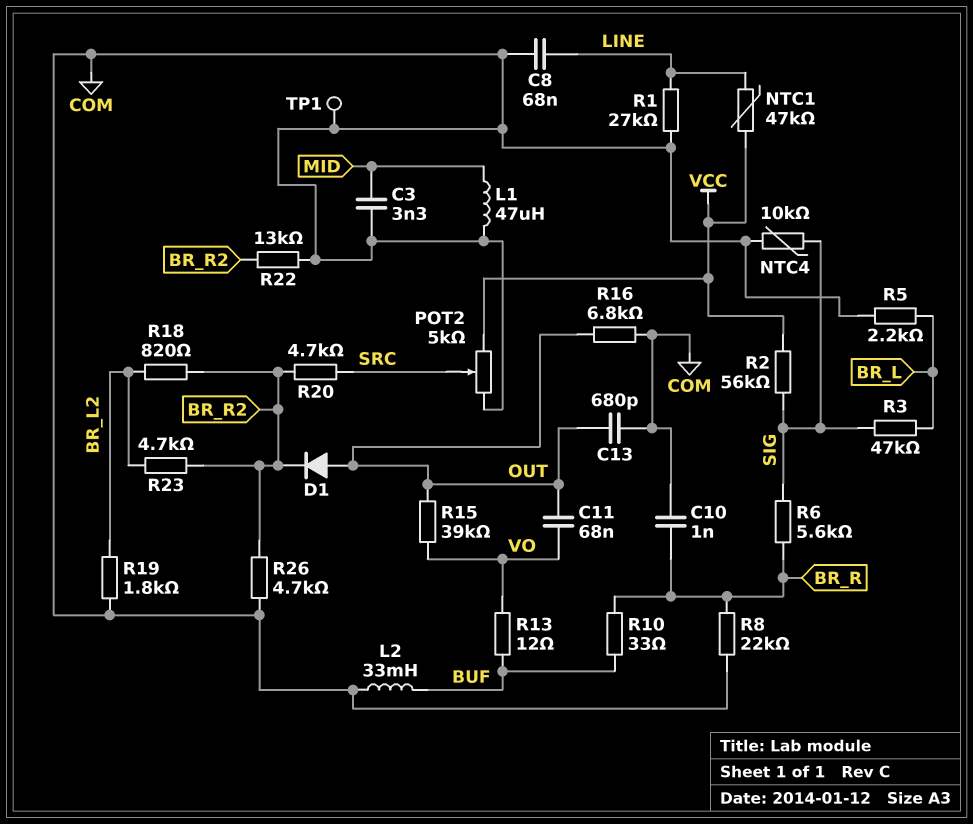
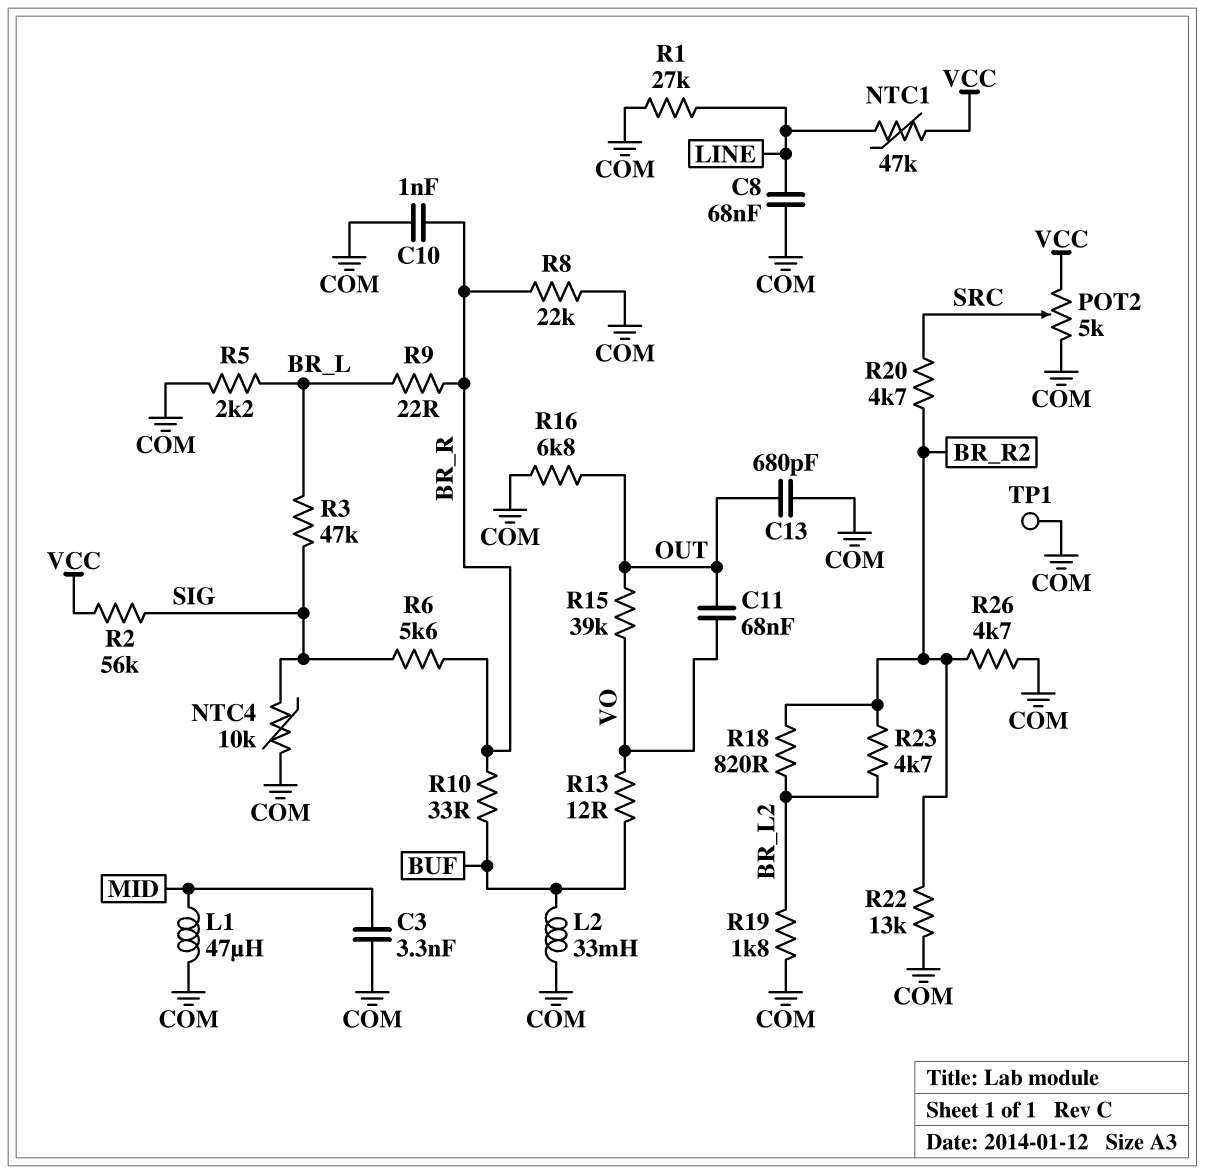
D1: diode (A OUT, K BR_R2) -> none
R9: none -> 22 (BR_L, BR_R)

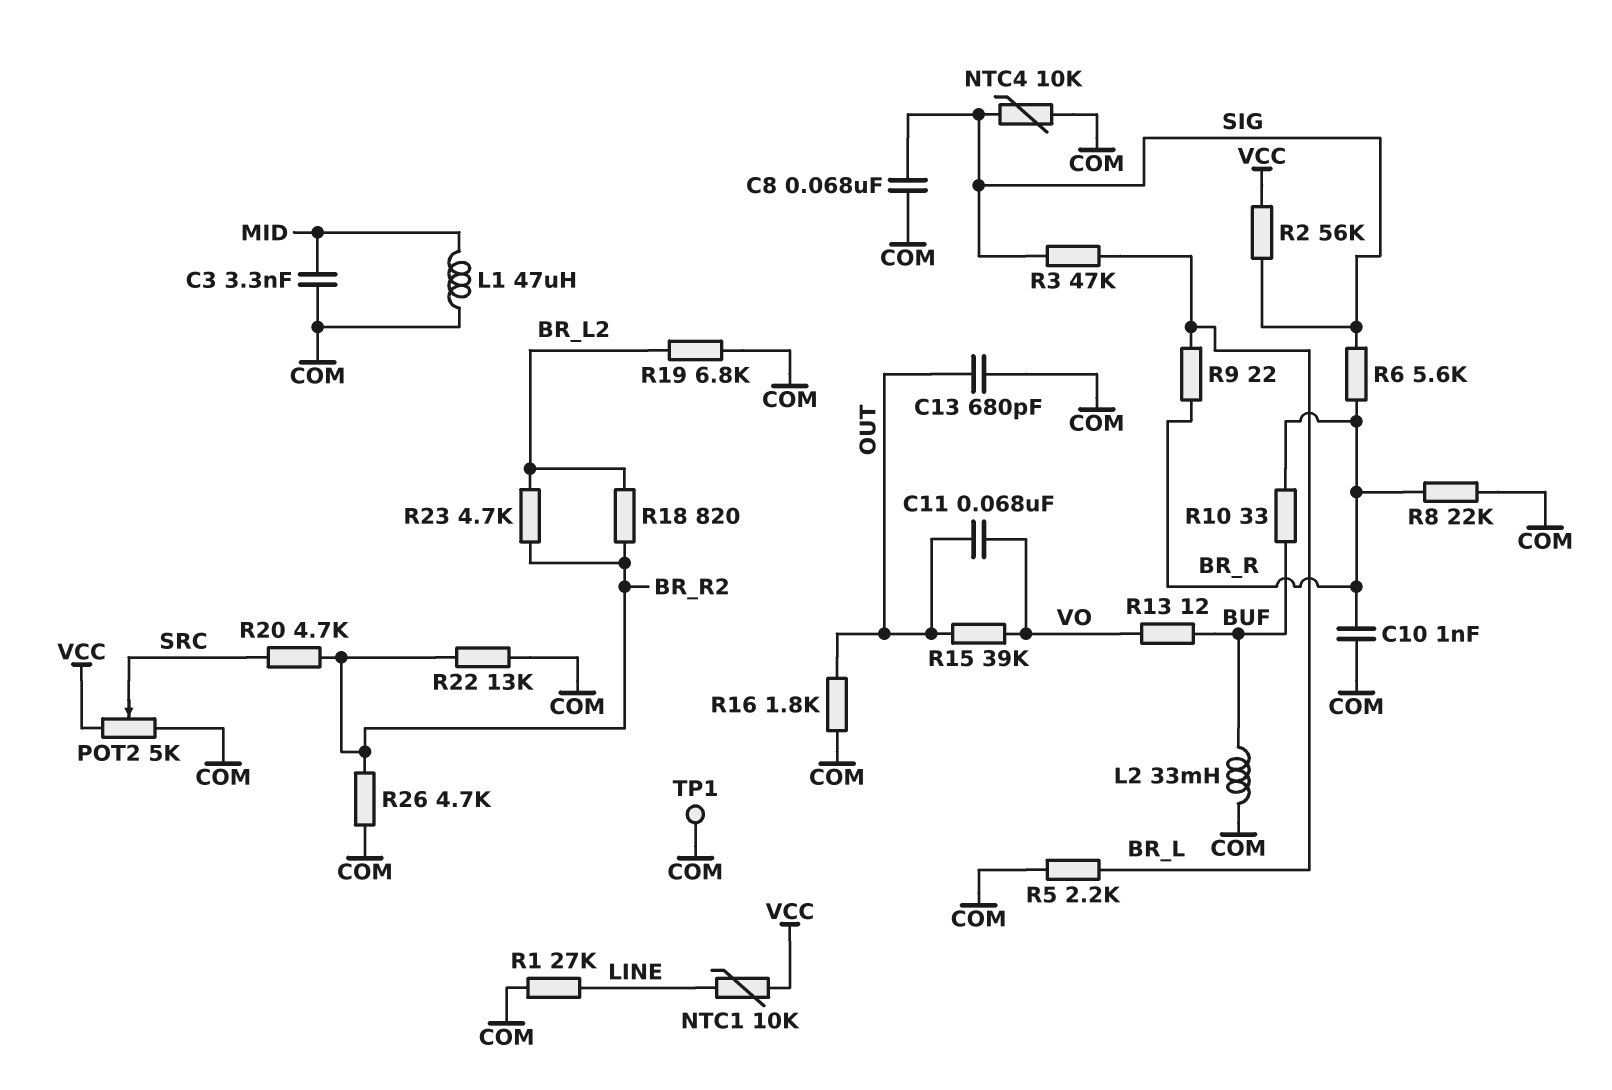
C8: 68nF (COM, LINE) -> 68nF (COM, SIG)
NTC1: 47k (LINE, VCC) -> 10k (LINE, VCC)
R16: 6.8k (COM, OUT) -> 1.8k (COM, OUT)
R19: 1.8k (BR_L2, COM) -> 6.8k (BR_L2, COM)

